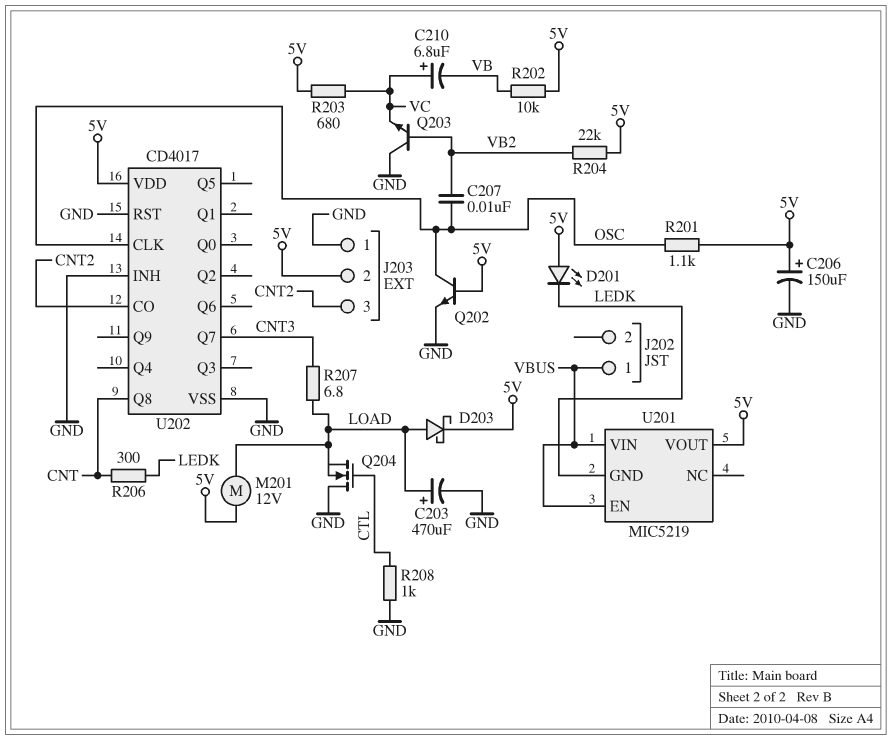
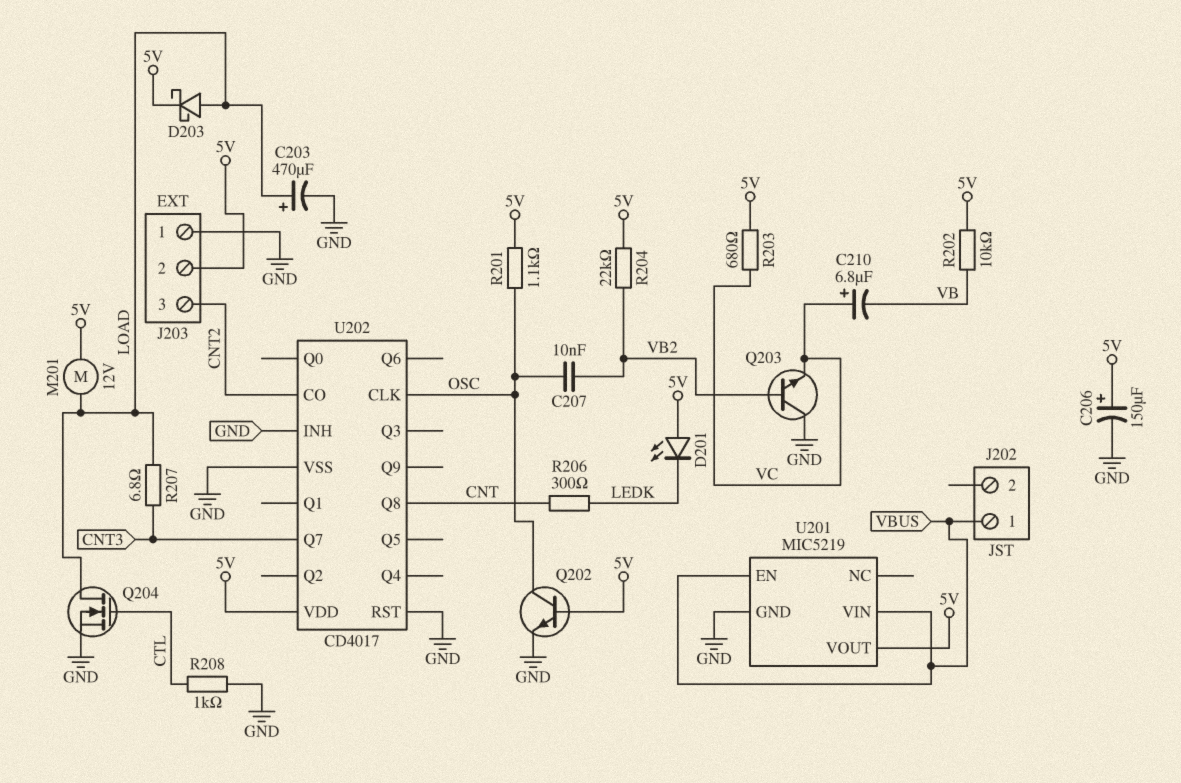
Q204: NMOS (G CTL, D GND, S LOAD) -> NMOS (G CTL, D LOAD, S GND)
U201 pin GND: LEDK -> GND

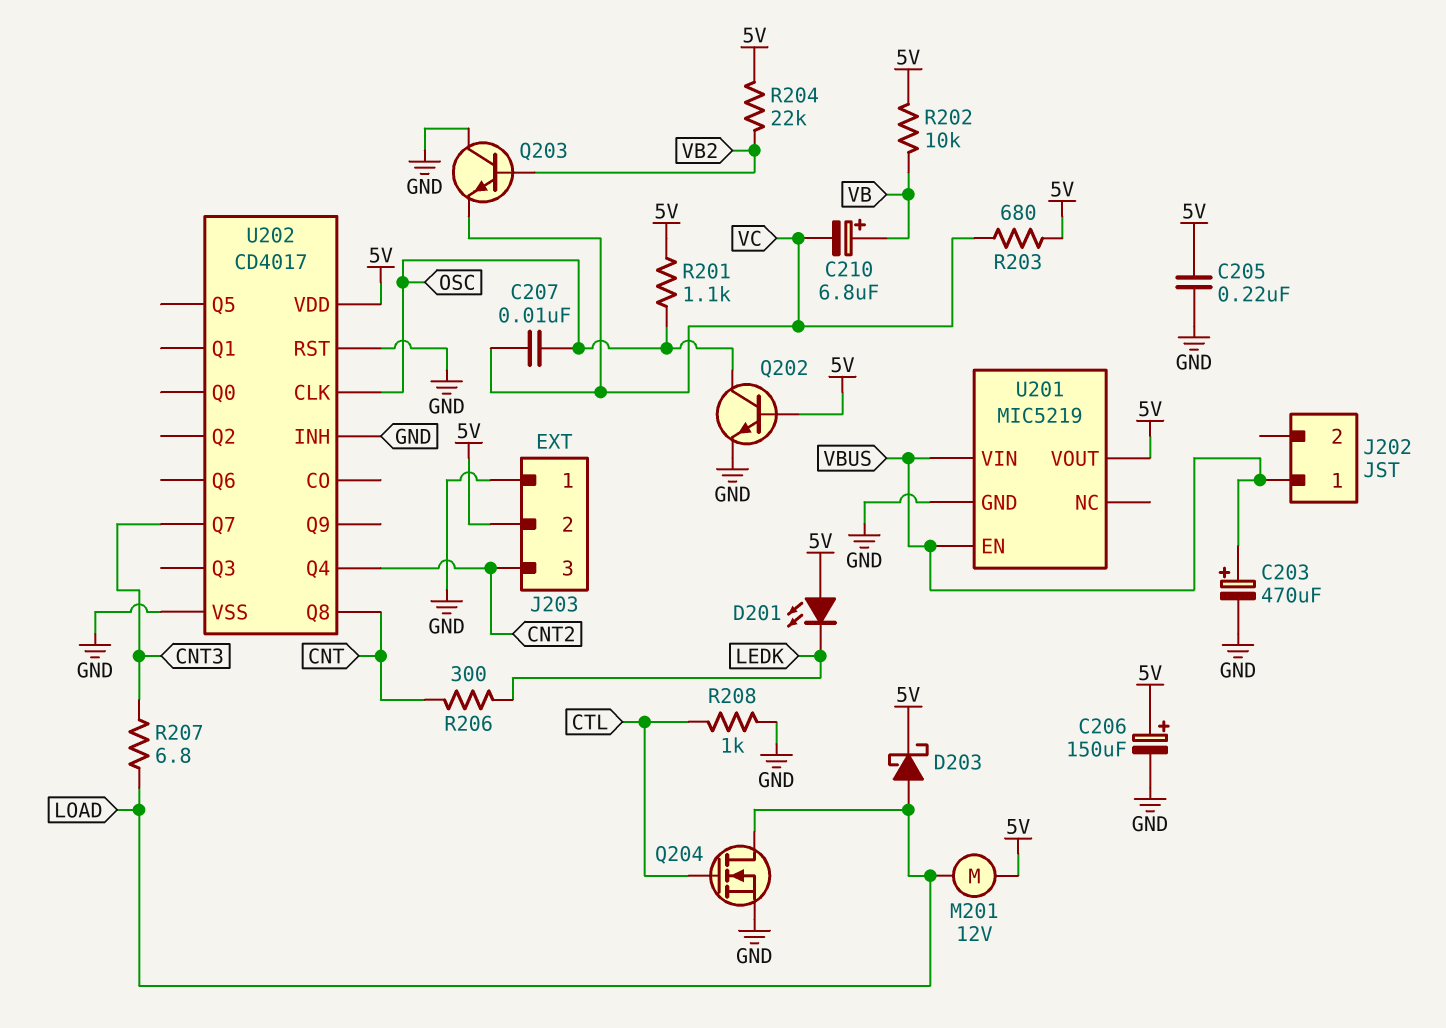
C203: 470uF (plus LOAD, minus GND) -> 470uF (plus VBUS, minus GND)
C205: none -> 220nF (5V, GND)
C207: 10nF (OSC, VB2) -> 10nF (OSC, VC)
C210: 6.8uF (plus VC, minus VB) -> 6.8uF (plus VB, minus VC)
U202 pin CO: CNT2 -> none
U202 pin Q4: none -> CNT2

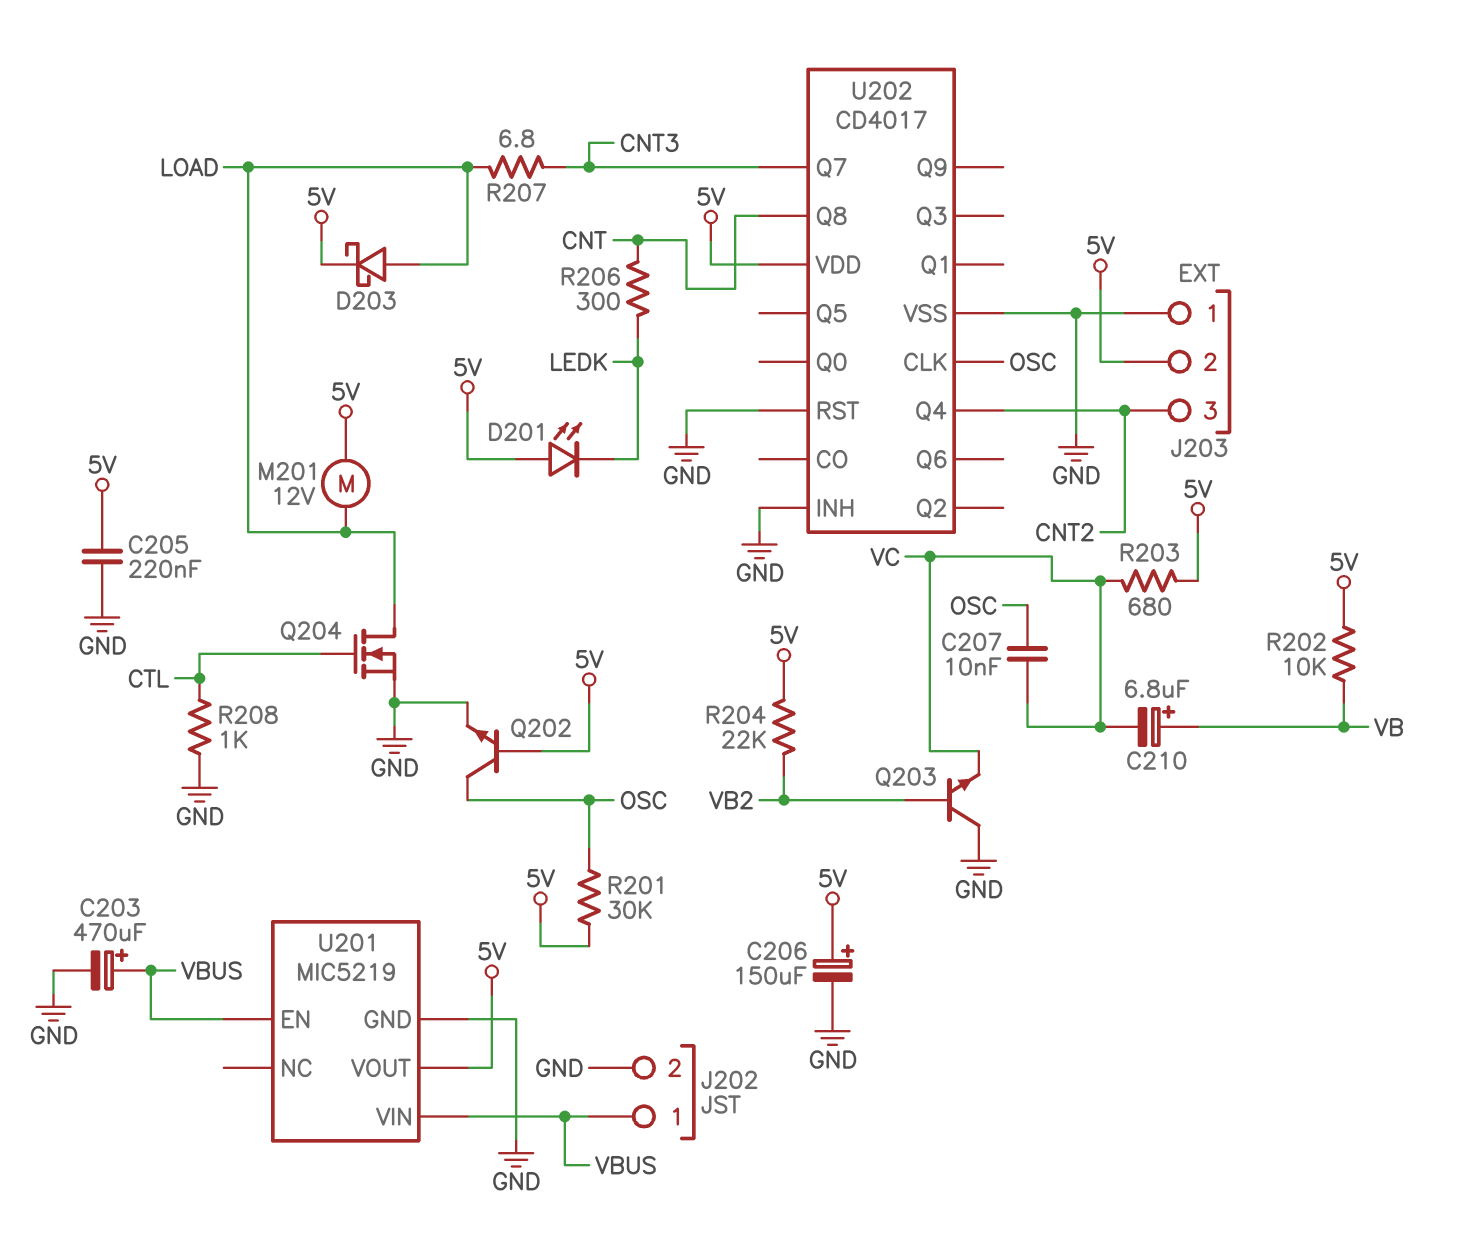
J202 pin 2: none -> GND
R201: 1.1k (5V, OSC) -> 30k (5V, OSC)

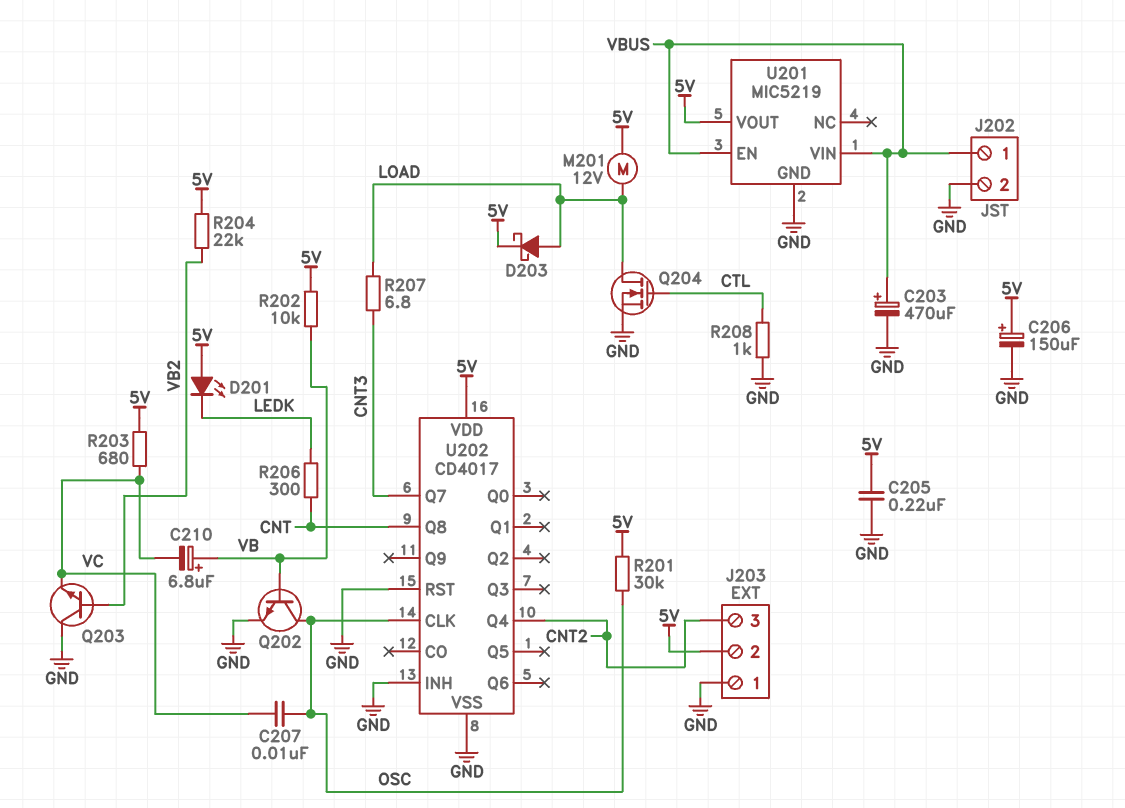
Q202: NPN (B 5V, C OSC, E GND) -> NPN (B VB, C OSC, E GND)

